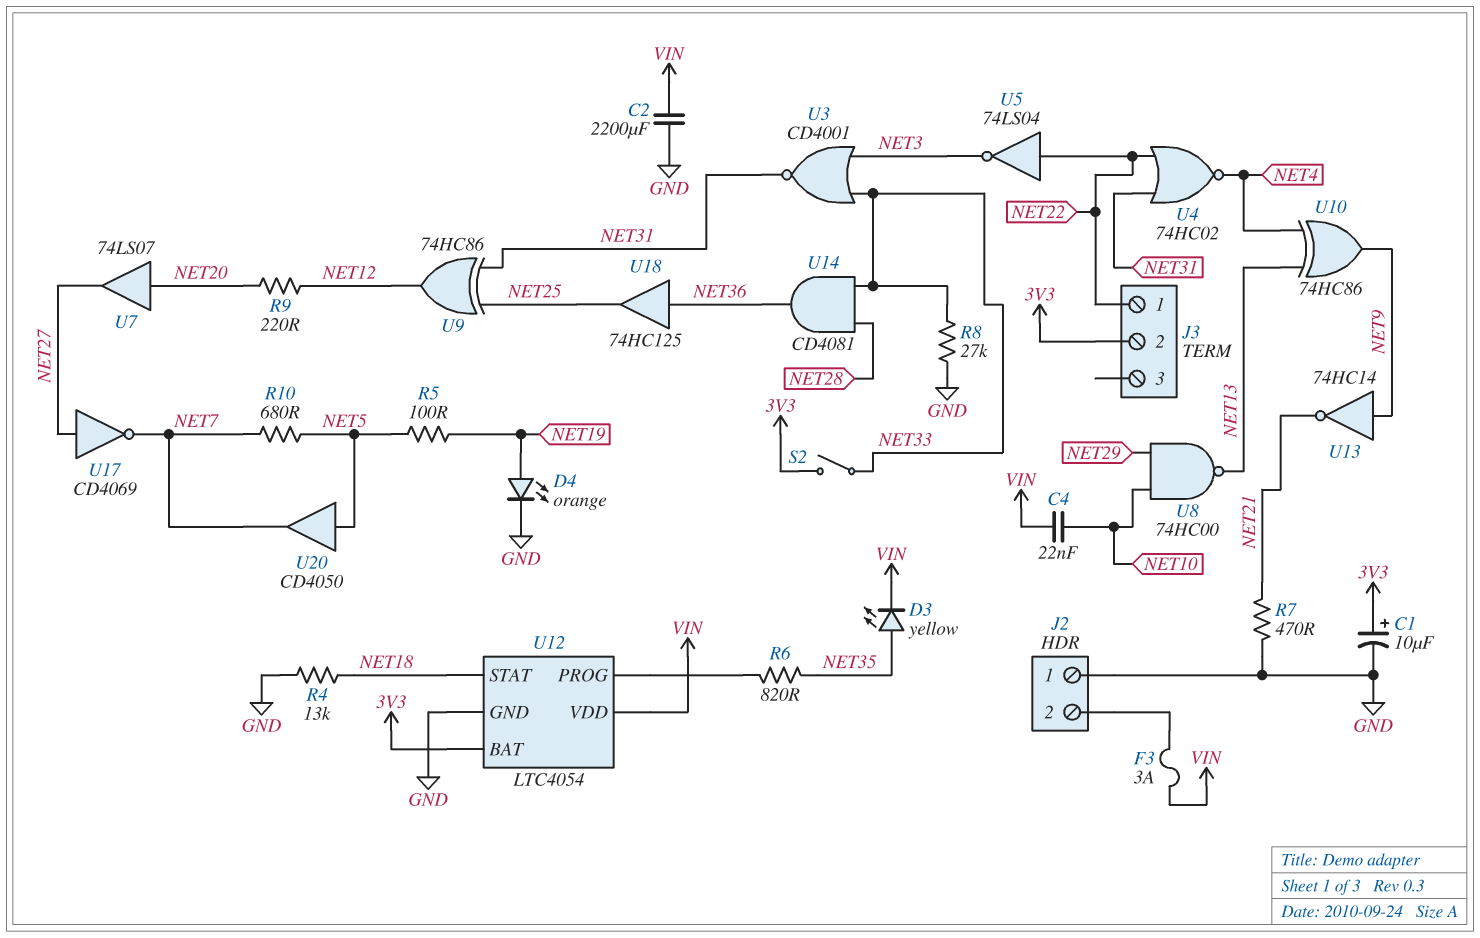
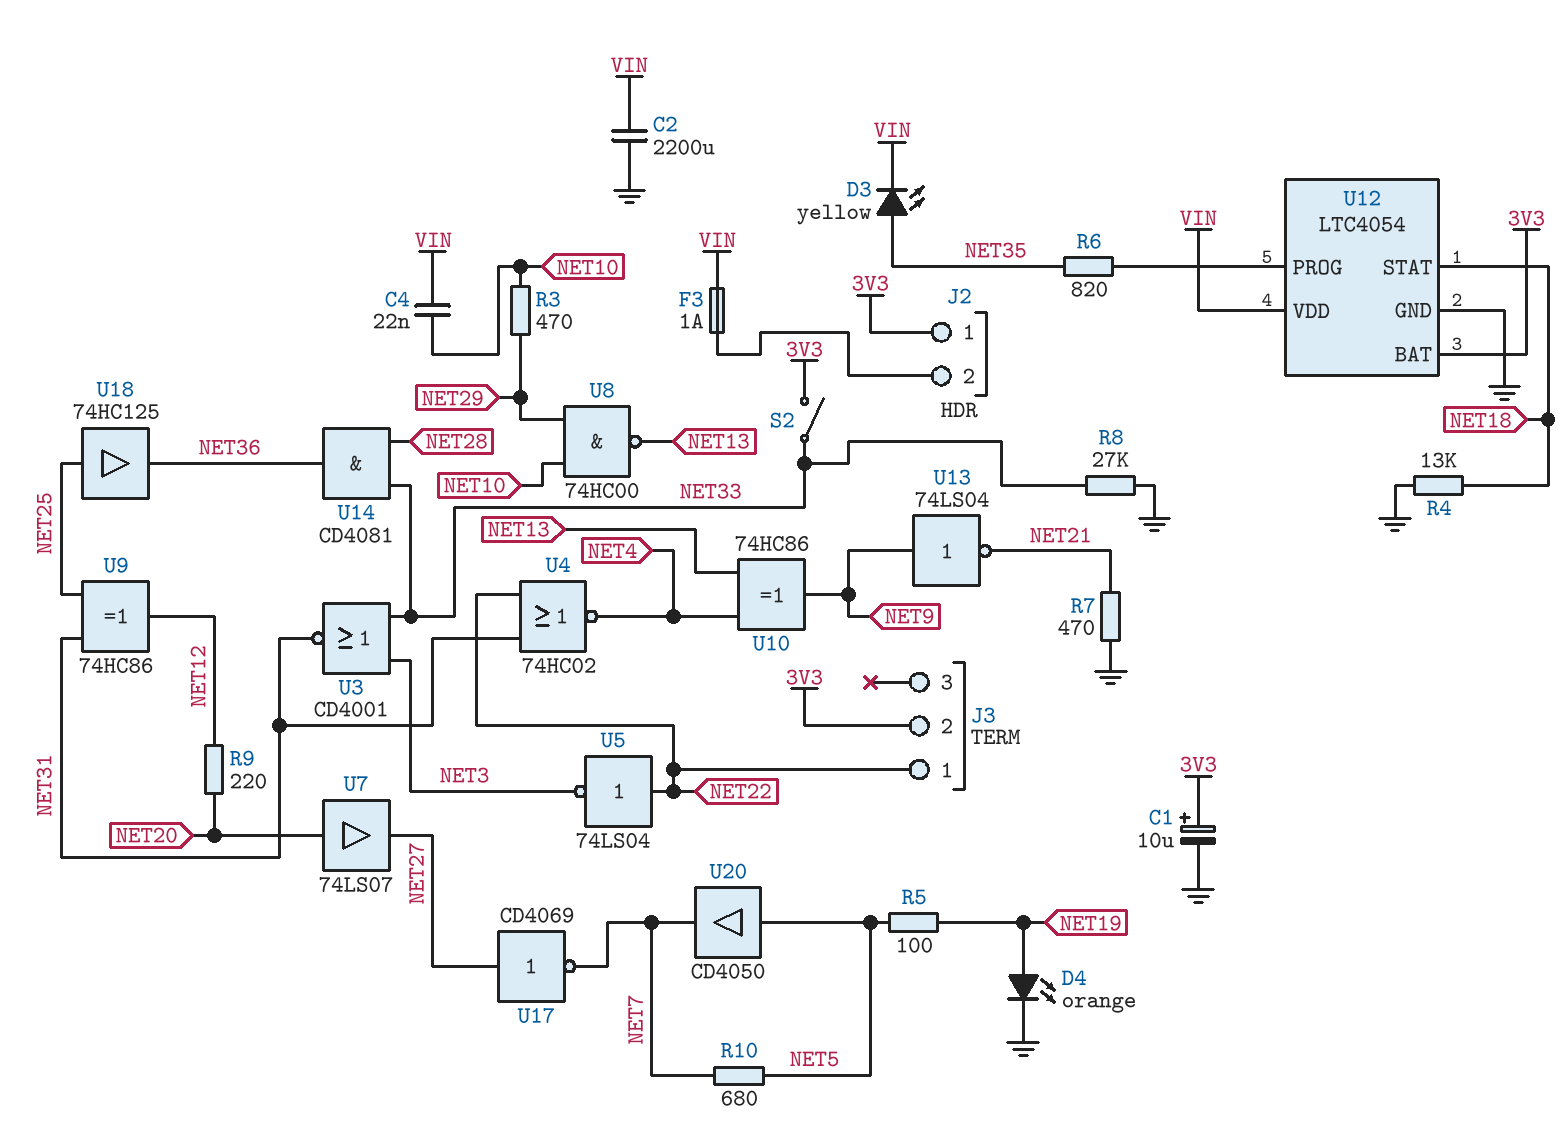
F3: 3A (J2/2, VIN) -> 1A (J2/2, VIN)
J2 pin 1: GND -> 3V3
R3: none -> 470 (NET10, NET29)
U13: NOT 74HC14 (in NET9, out NET21) -> NOT 74LS04 (in NET9, out NET21)
U18: buffer 74HC125 (in NET36, out NET25) -> buffer 74HC125 (in NET25, out NET36)

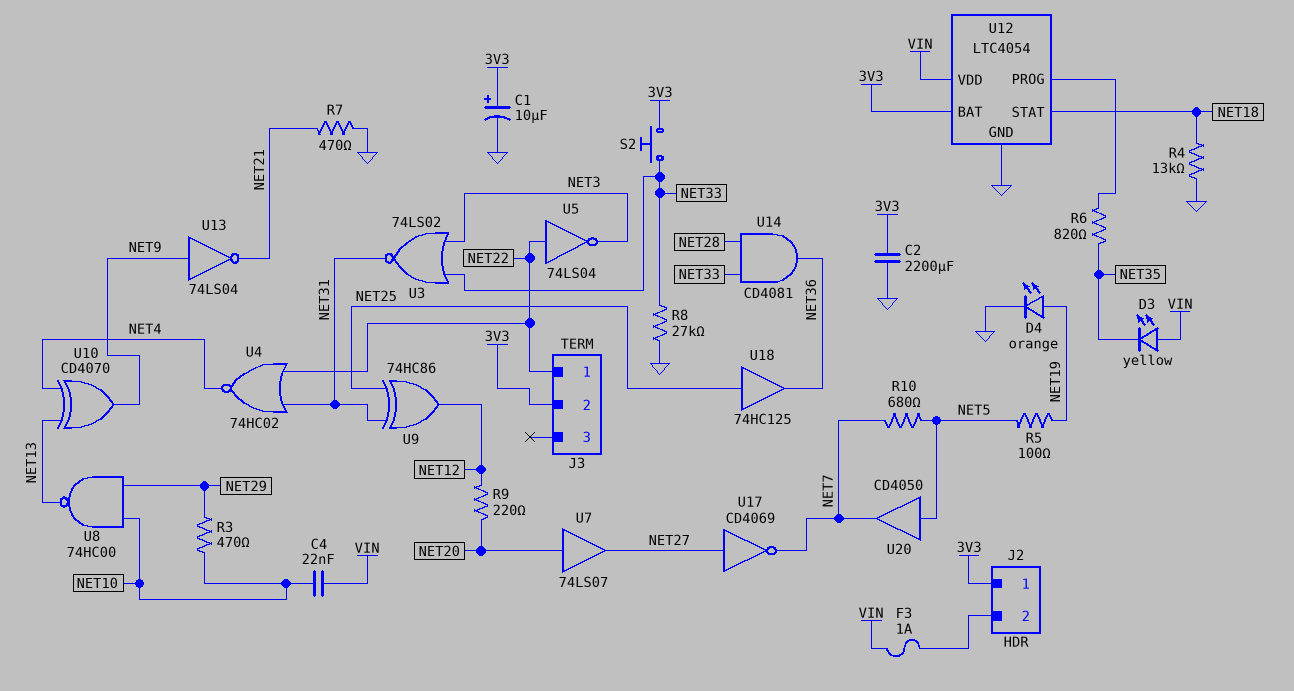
C2: 2200uF (GND, VIN) -> 2200uF (3V3, GND)
D3: LED yellow (A NET35, K VIN) -> LED yellow (A VIN, K NET35)
S2: switch (3V3, NET33) -> button (3V3, NET33)
U3: NOR CD4001 (in NET3, in NET33, out NET31) -> NOR 74LS02 (in NET3, in NET33, out NET31)
U10: XOR 74HC86 (in NET4, in NET13, out NET9) -> XOR CD4070 (in NET4, in NET13, out NET9)

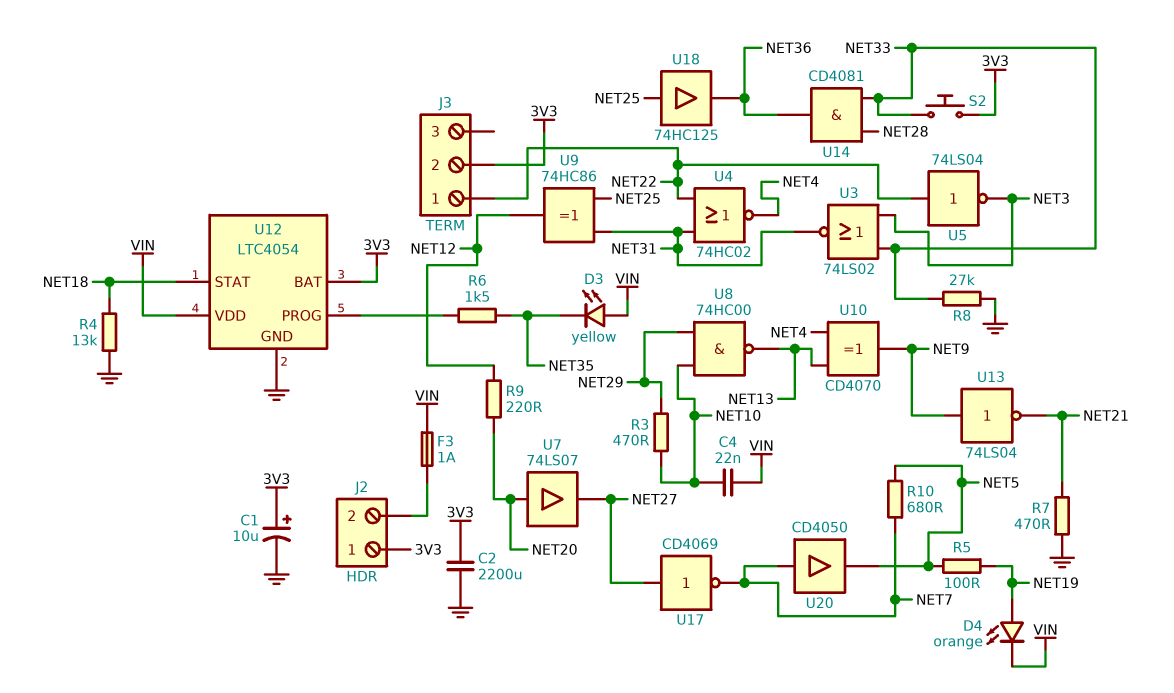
D4: LED orange (A NET19, K GND) -> LED orange (A NET19, K VIN)
R6: 820 (NET35, U12/PROG) -> 1.5k (NET35, U12/PROG)
U20: buffer CD4050 (in NET5, out NET7) -> buffer CD4050 (in NET7, out NET5)

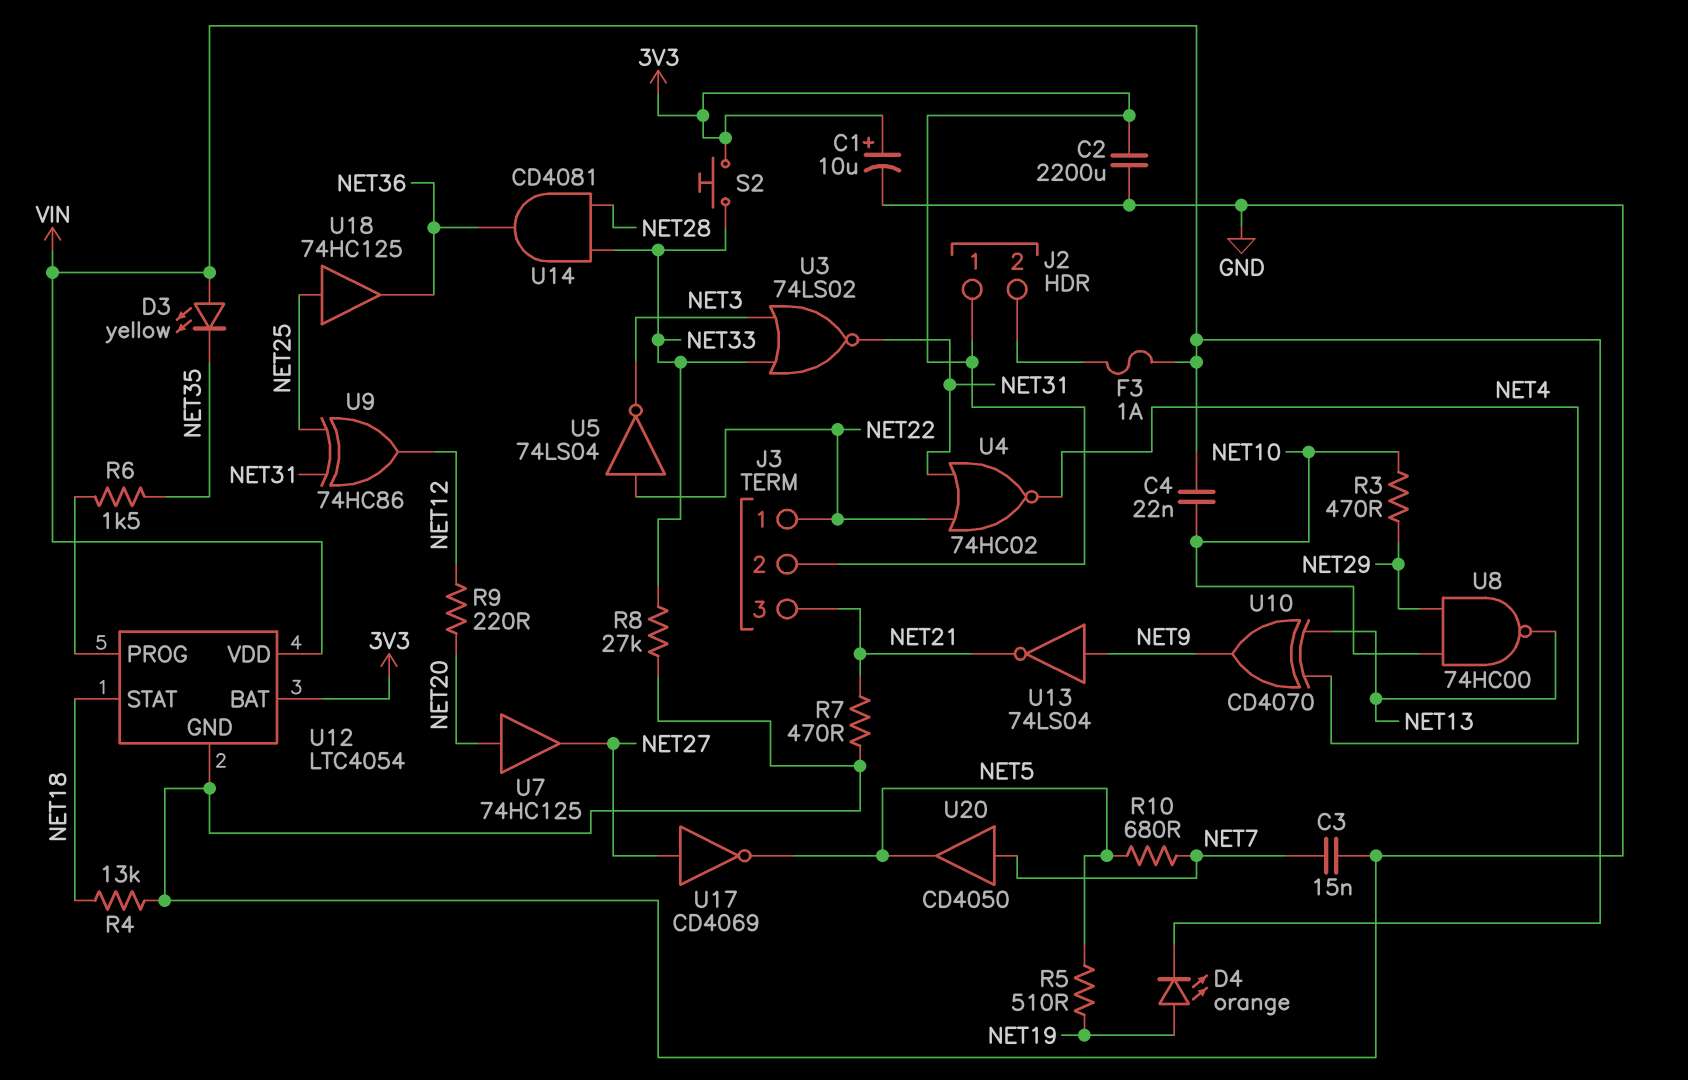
C3: none -> 15nF (GND, NET7)
J3 pin 3: none -> NET21
R5: 100 (NET5, NET19) -> 510 (NET5, NET19)
U7: buffer 74LS07 (in NET20, out NET27) -> buffer 74HC125 (in NET20, out NET27)
U17: NOT CD4069 (in NET27, out NET7) -> NOT CD4069 (in NET27, out NET5)

